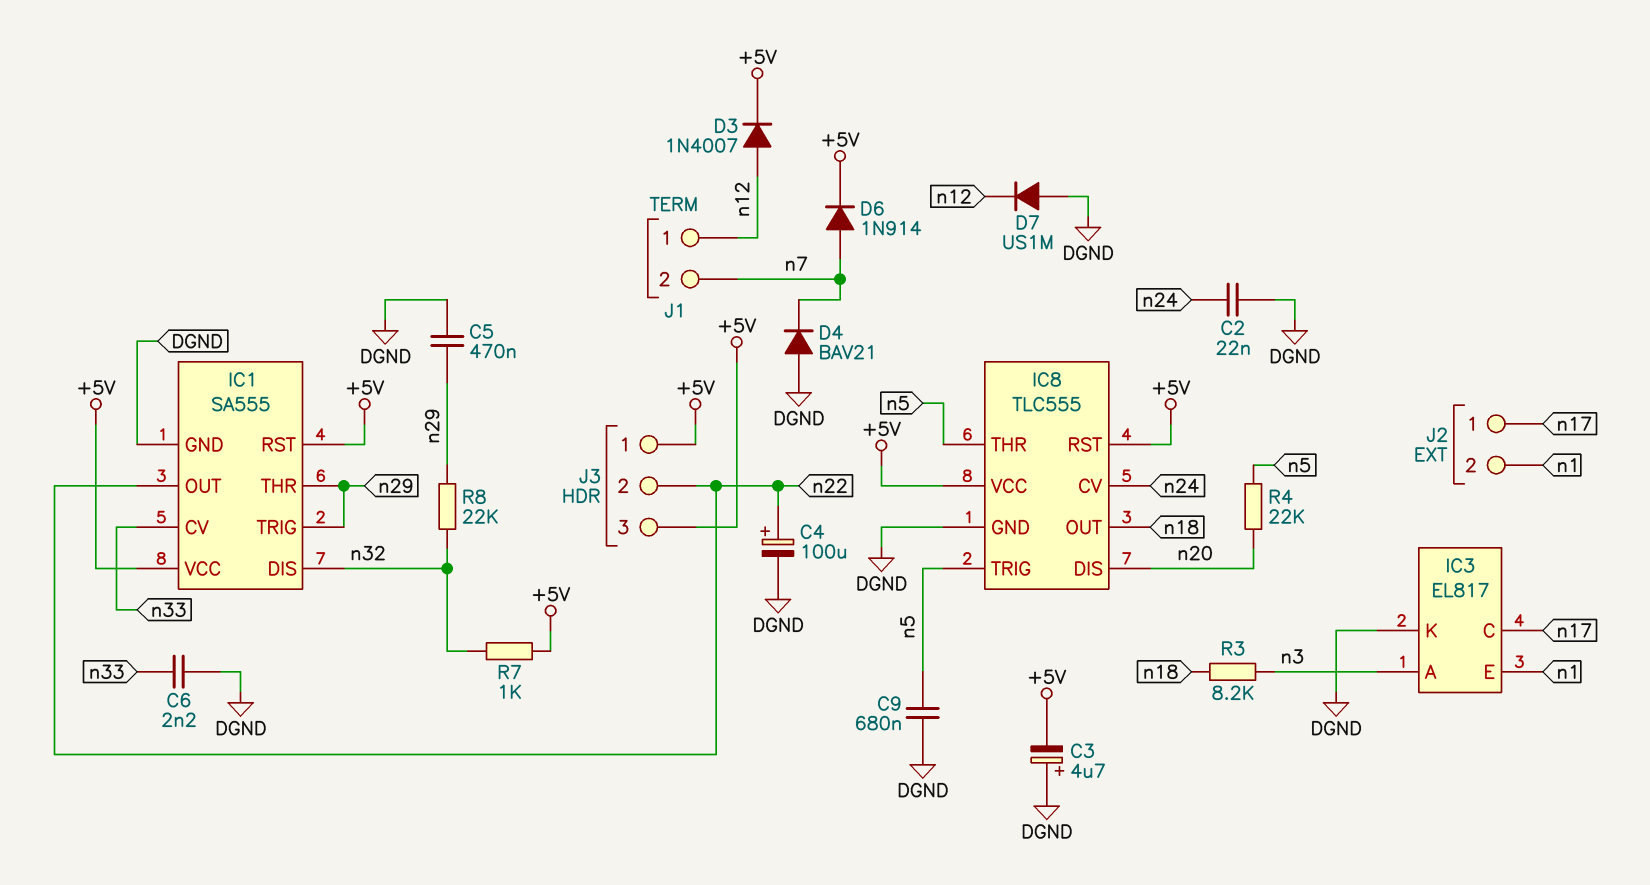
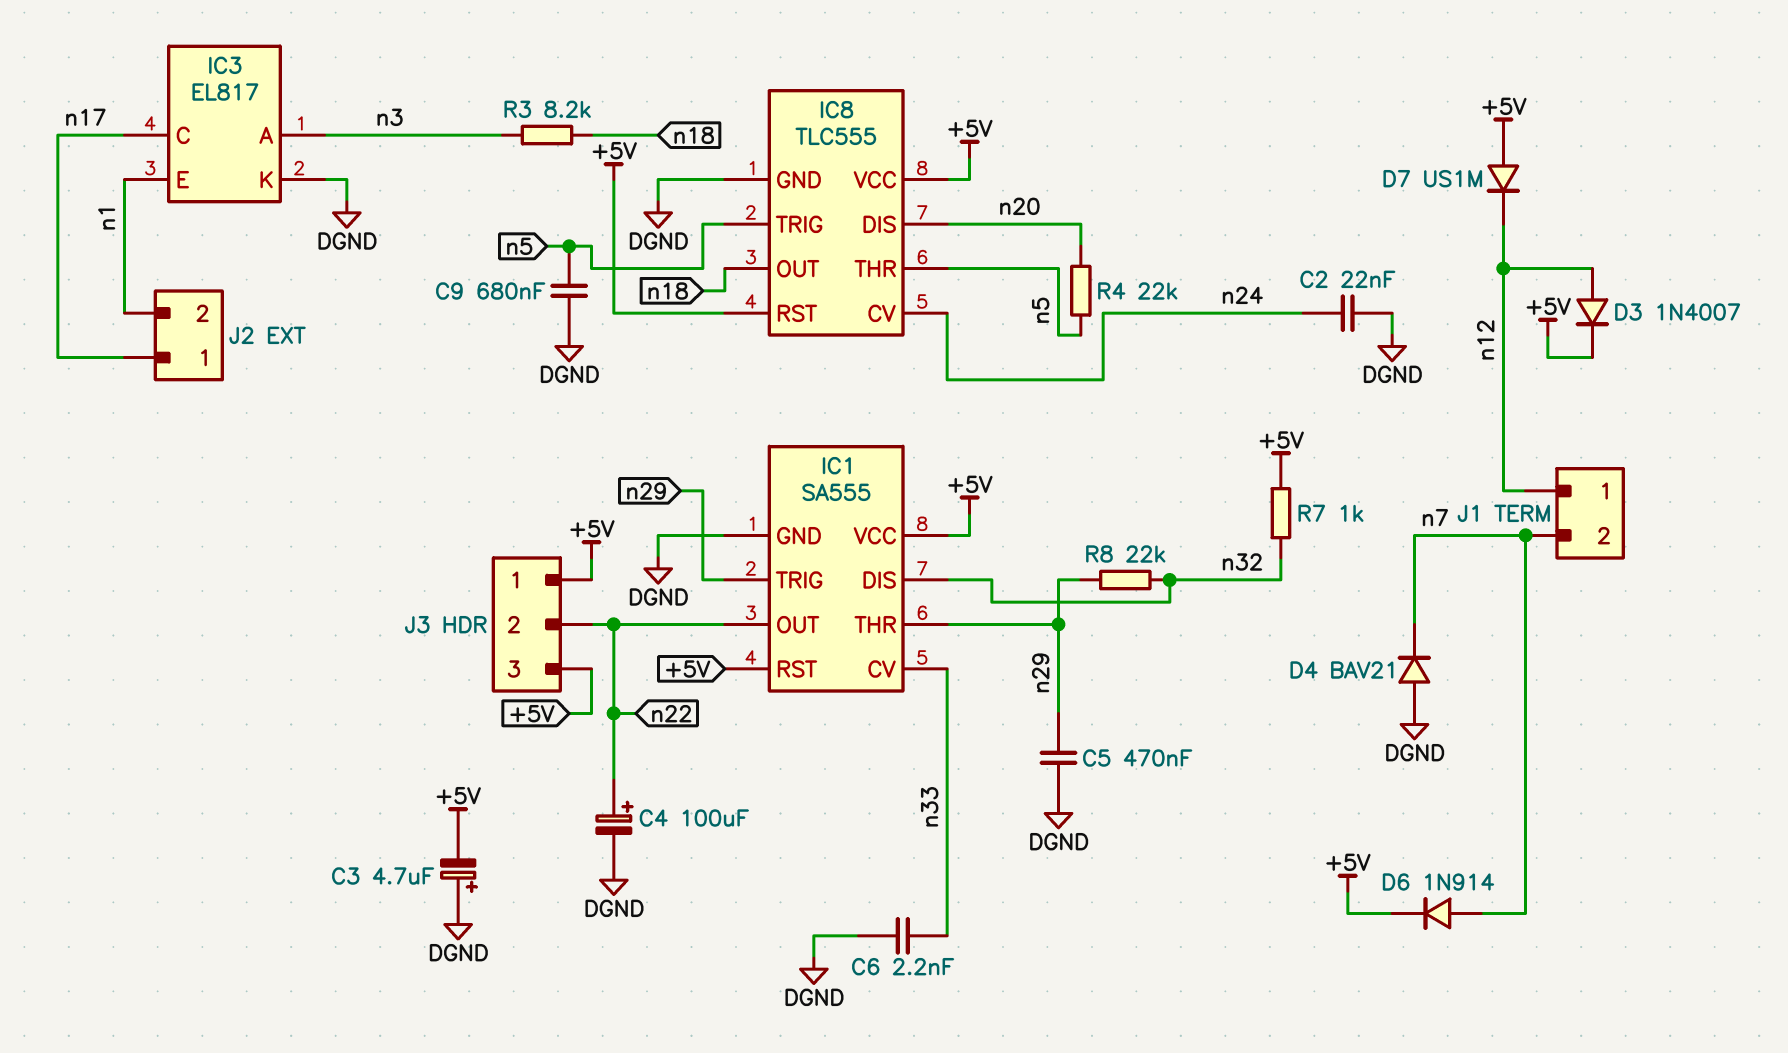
D7: diode US1M (A DGND, K n12) -> diode US1M (A +5V, K n12)

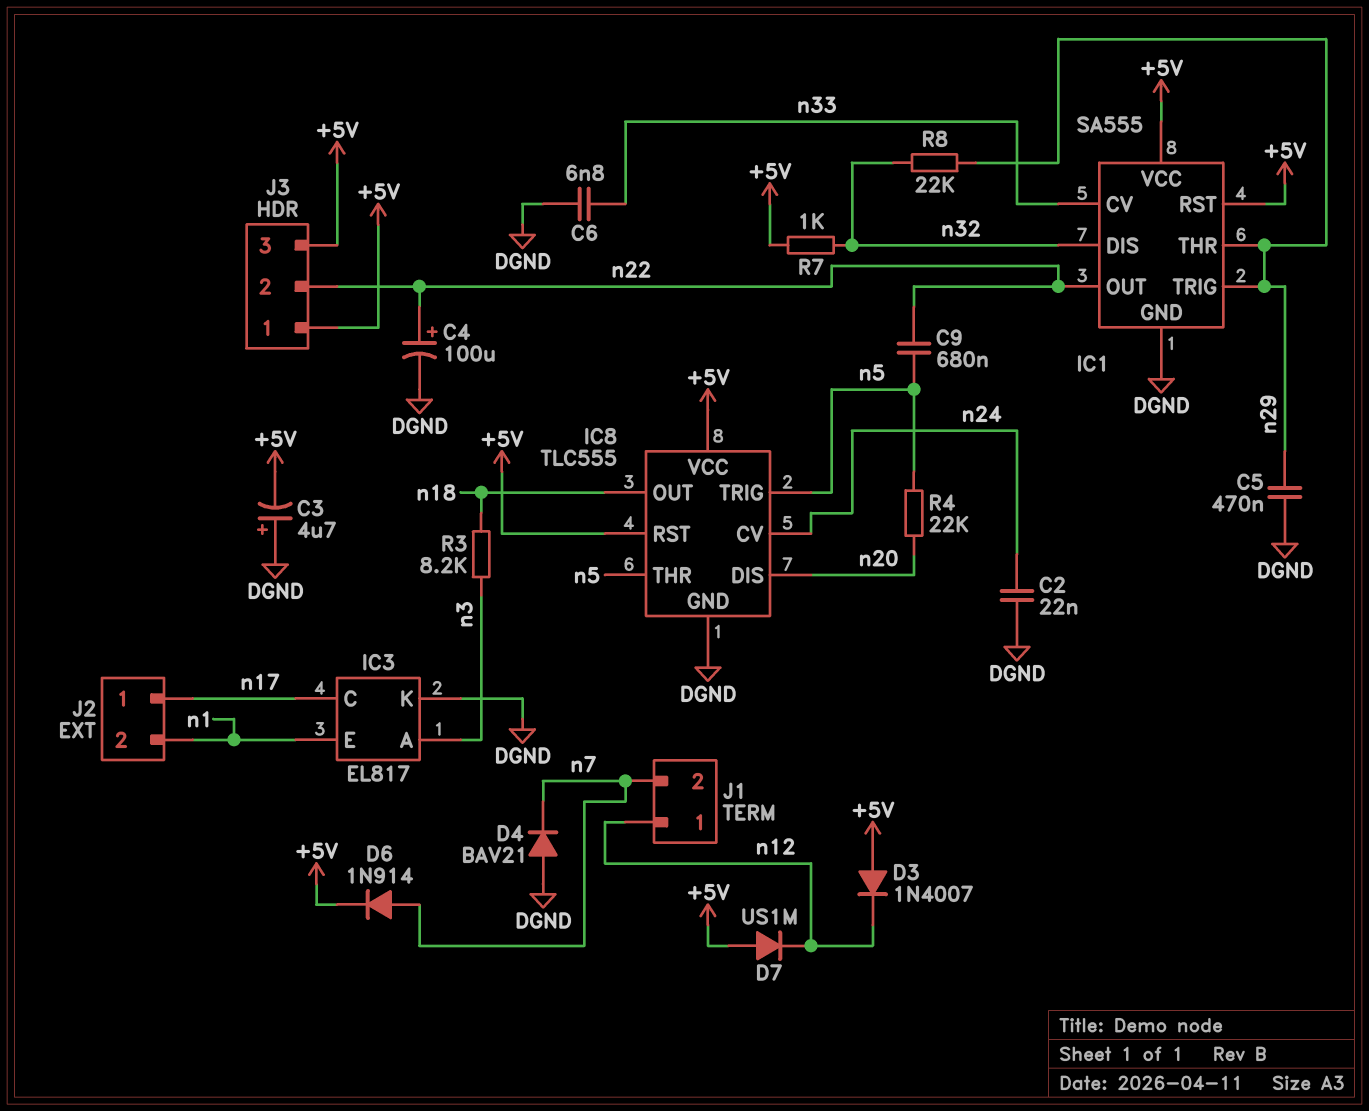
C6: 2.2nF (DGND, n33) -> 6.8nF (DGND, n33)
C9: 680nF (DGND, n5) -> 680nF (n5, n22)
D3: diode 1N4007 (A n12, K +5V) -> diode 1N4007 (A +5V, K n12)

